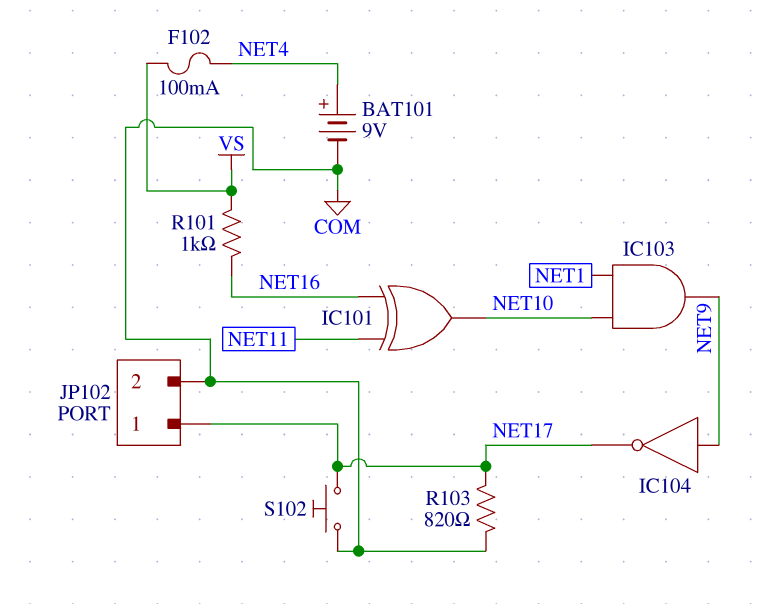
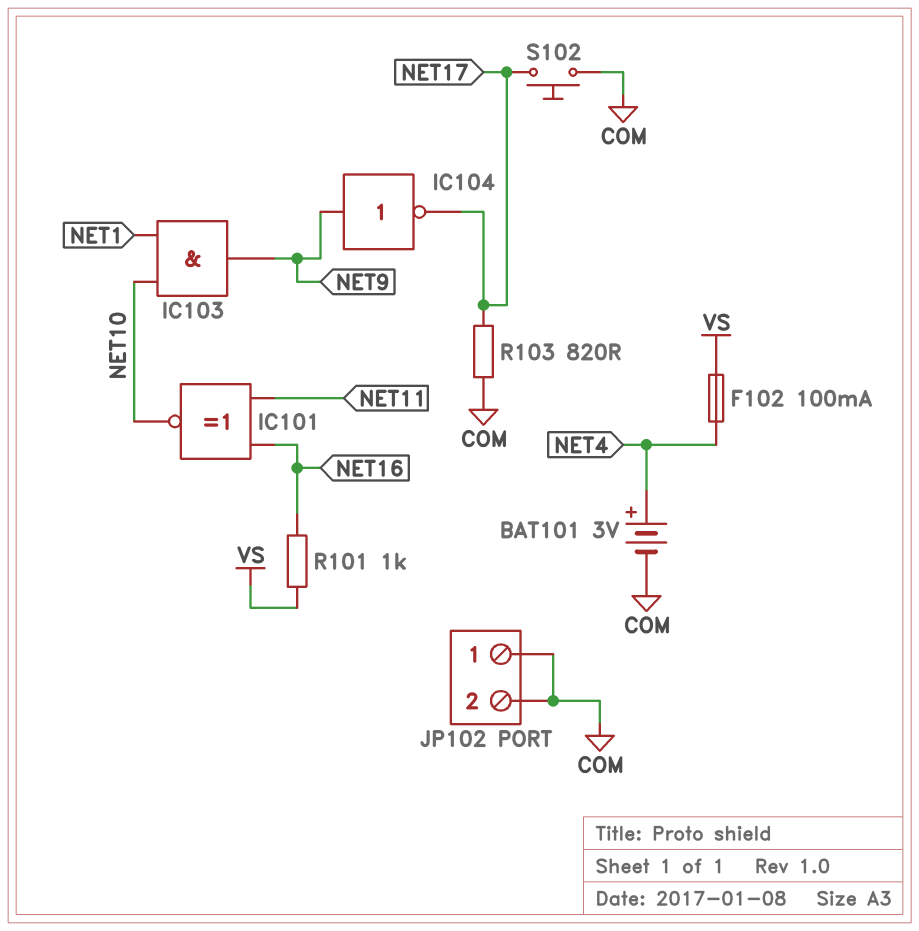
BAT101: 9V (plus NET4, minus COM) -> 3V (plus NET4, minus COM)
IC101: XOR (in NET11, in NET16, out NET10) -> XNOR (in NET11, in NET16, out NET10)
JP102 pin 1: NET17 -> COM

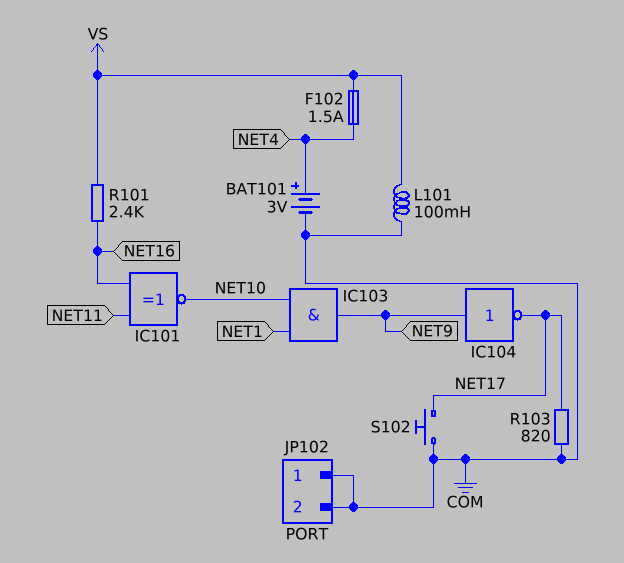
F102: 100mA (NET4, VS) -> 1.5A (NET4, VS)
L101: none -> 100mH (COM, VS)
R101: 1k (NET16, VS) -> 2.4k (NET16, VS)

